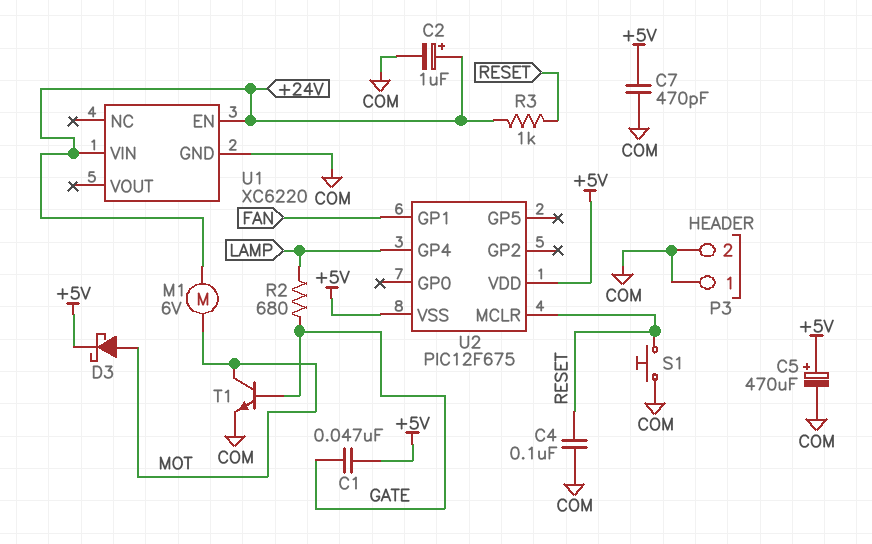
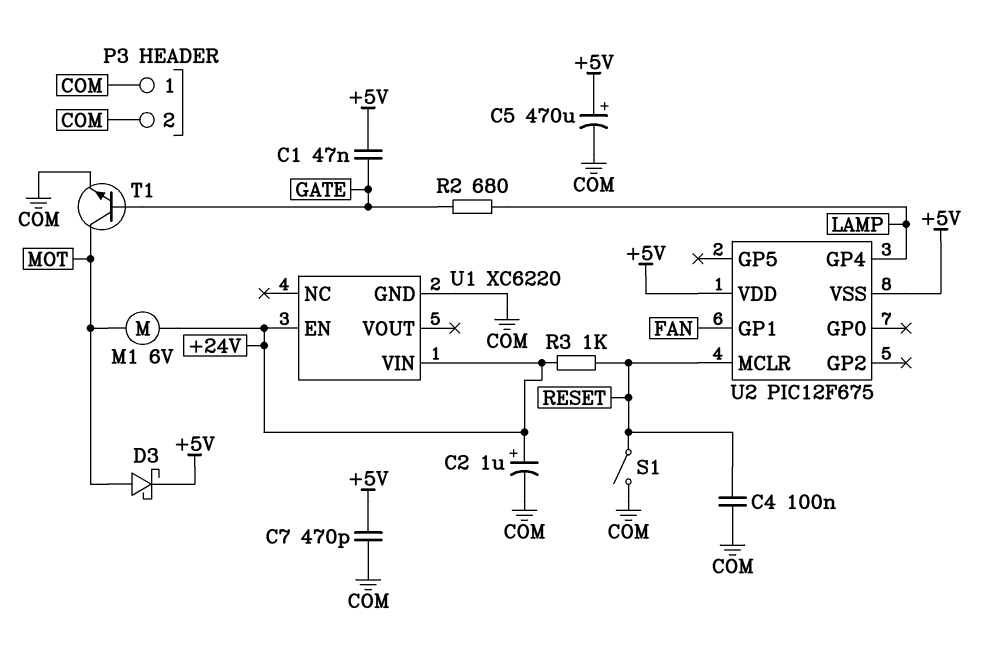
S1: button (COM, RESET) -> switch (COM, RESET)

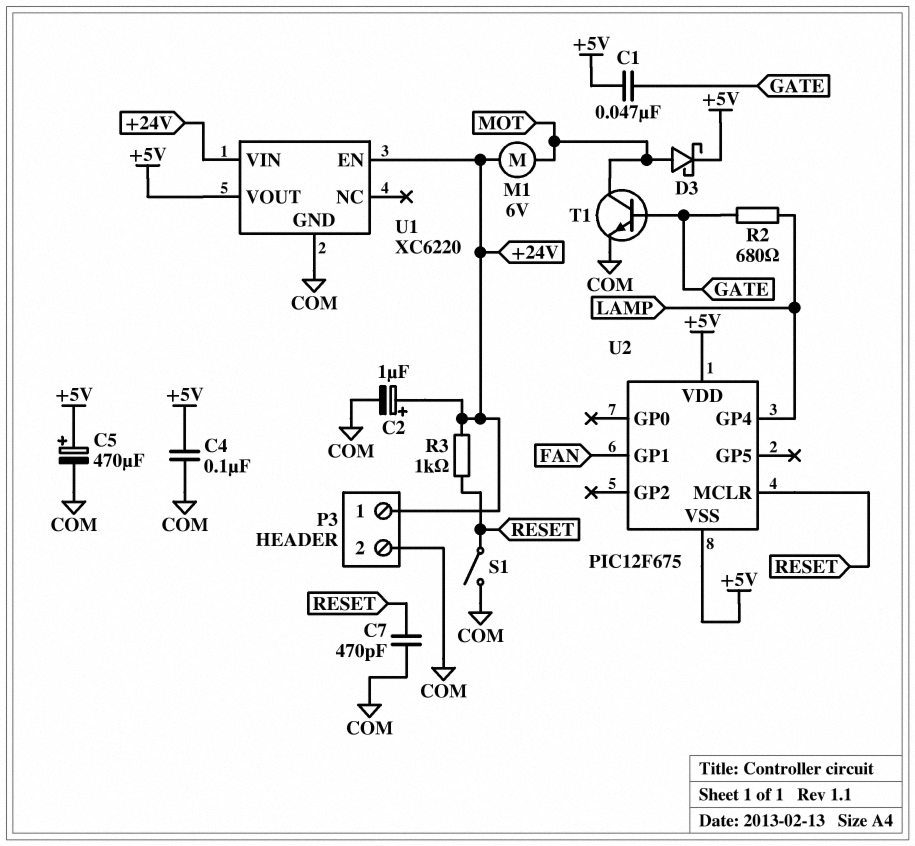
C4: 100nF (COM, RESET) -> 100nF (+5V, COM)
C7: 470pF (+5V, COM) -> 470pF (COM, RESET)
P3 pin 1: COM -> +24V
U1 pin VOUT: none -> +5V

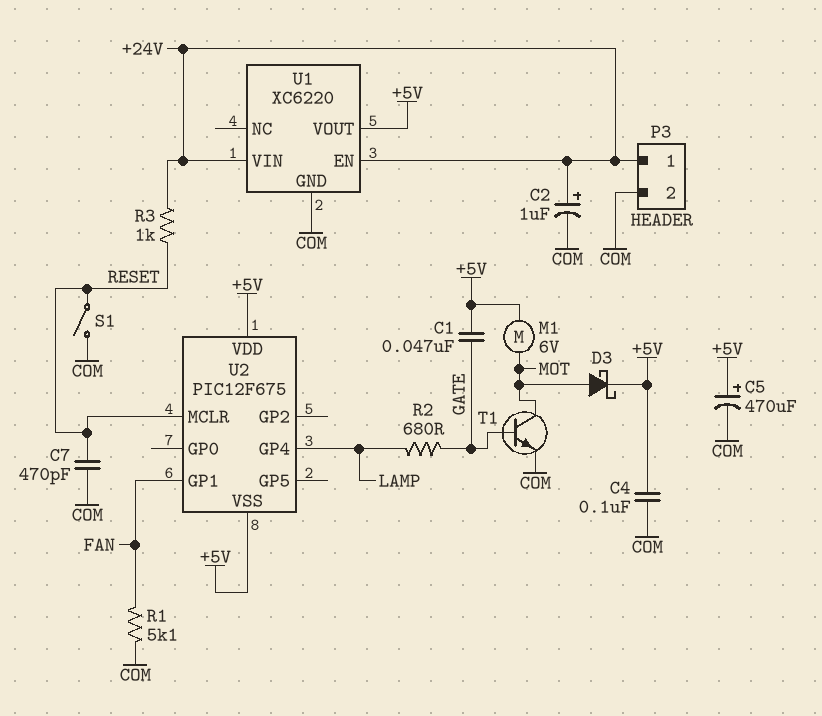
M1: motor 6V (+24V, MOT) -> motor 6V (+5V, MOT)
R1: none -> 5.1k (COM, FAN)

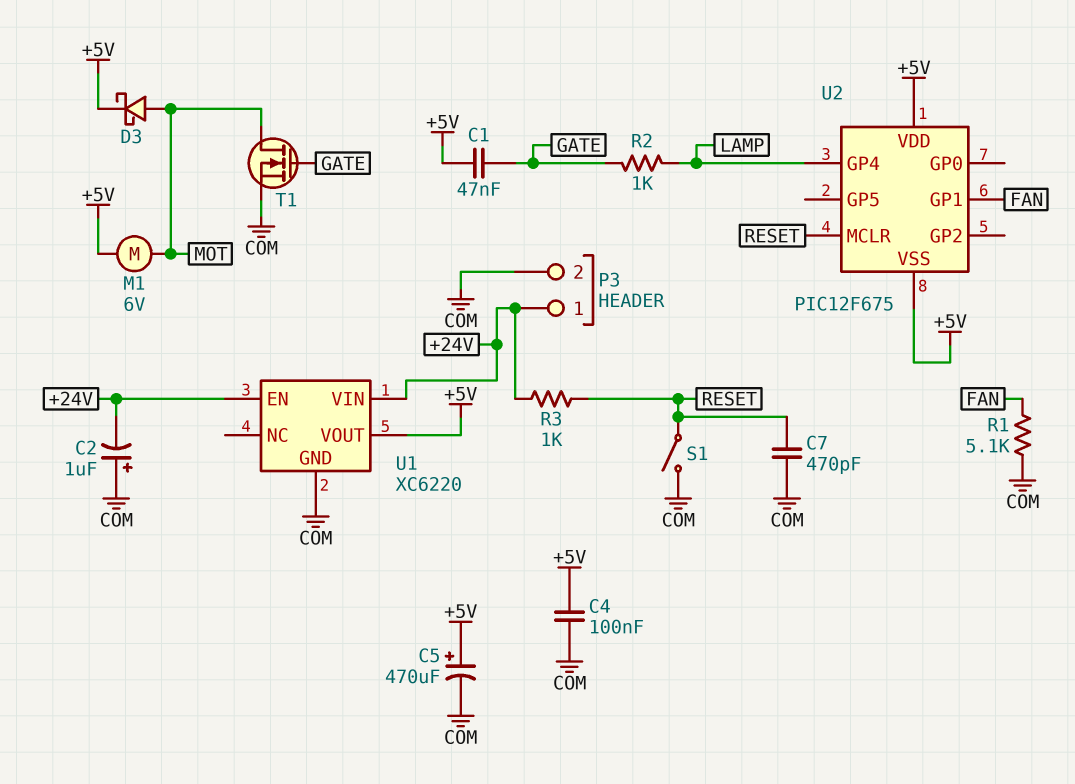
C2: 1uF (plus +24V, minus COM) -> 1uF (plus COM, minus +24V)
R2: 680 (GATE, LAMP) -> 1k (GATE, LAMP)
T1: NPN (B GATE, C MOT, E COM) -> NMOS (G GATE, D MOT, S COM)

